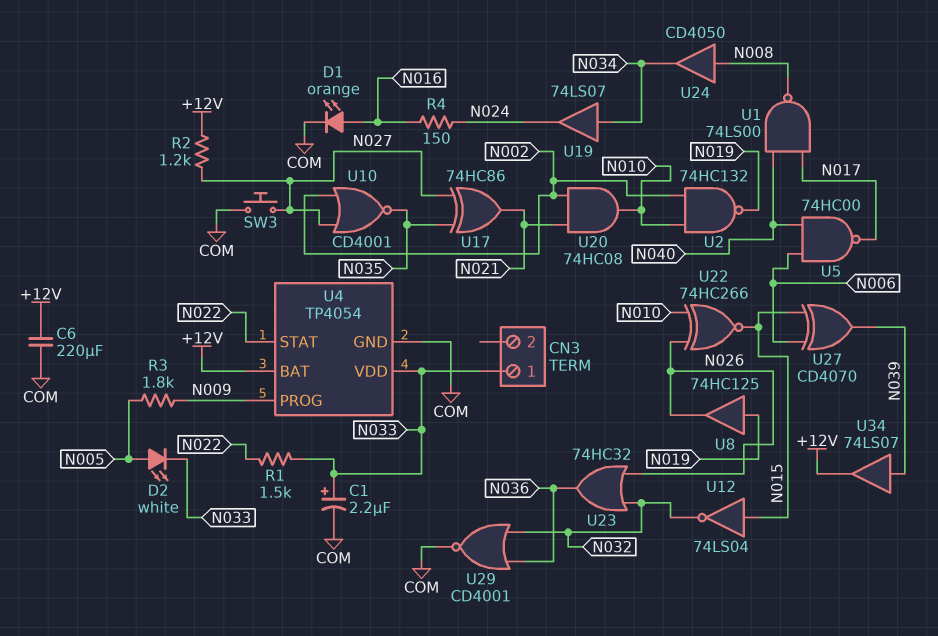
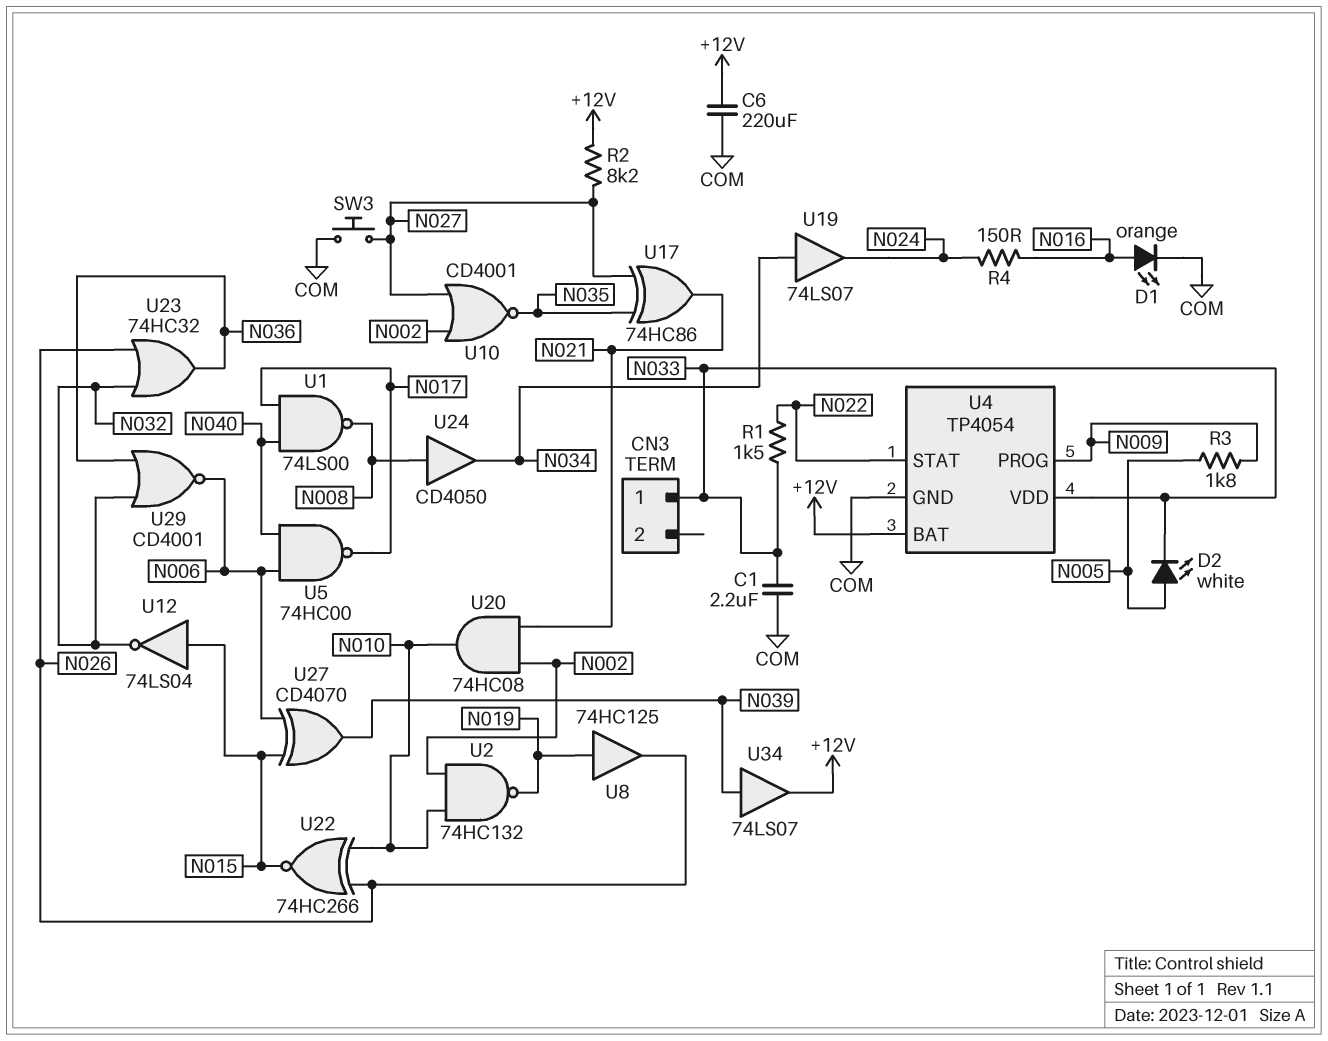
C1: 2.2uF (plus N033, minus COM) -> 2.2uF (COM, N033)
R2: 1.2k (+12V, N027) -> 8.2k (+12V, N027)
U29: NOR CD4001 (in N032, in N036, out COM) -> NOR CD4001 (in N032, in N036, out N006)

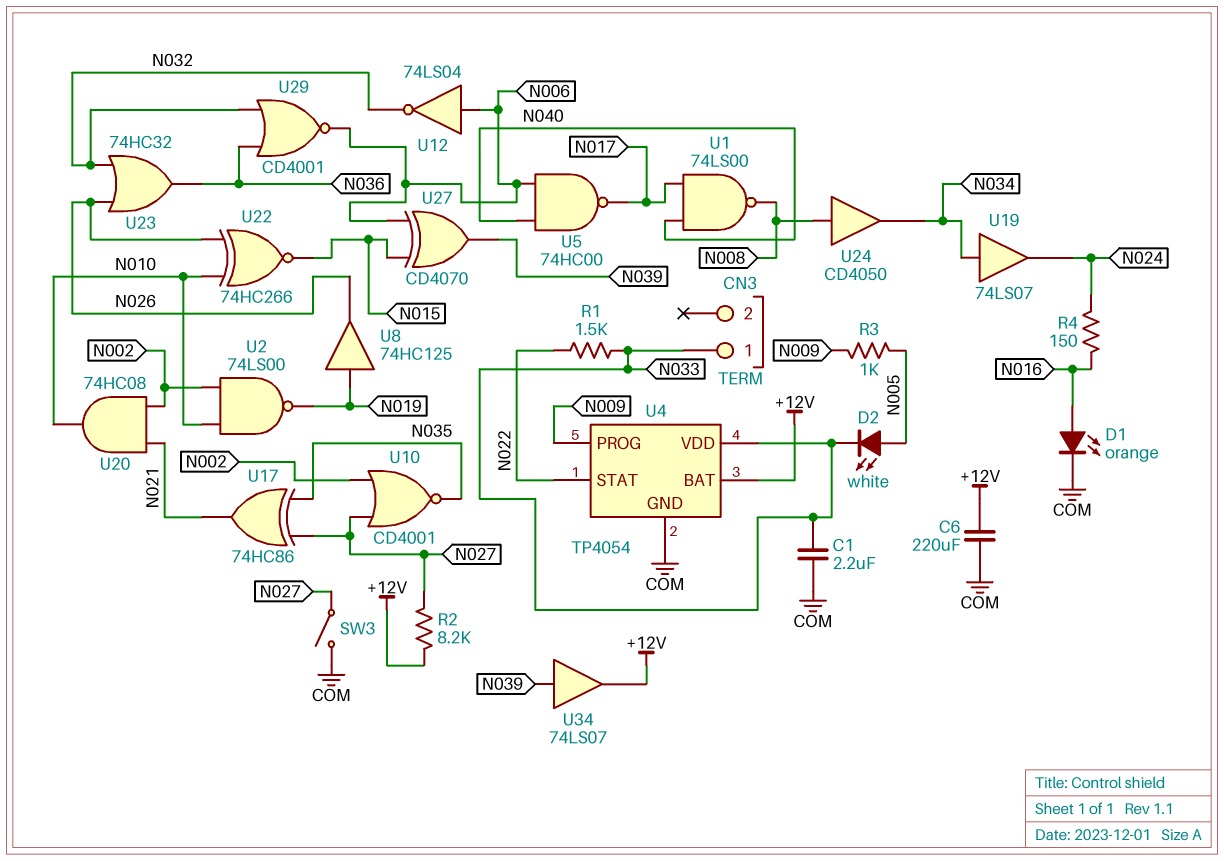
R3: 1.8k (N005, N009) -> 1k (N005, N009)
SW3: button (COM, N027) -> switch (COM, N027)
U2: NAND 74HC132 (in N002, in N010, out N019) -> NAND 74LS00 (in N002, in N010, out N019)
U12: NOT 74LS04 (in N015, out N032) -> NOT 74LS04 (in N006, out N032)

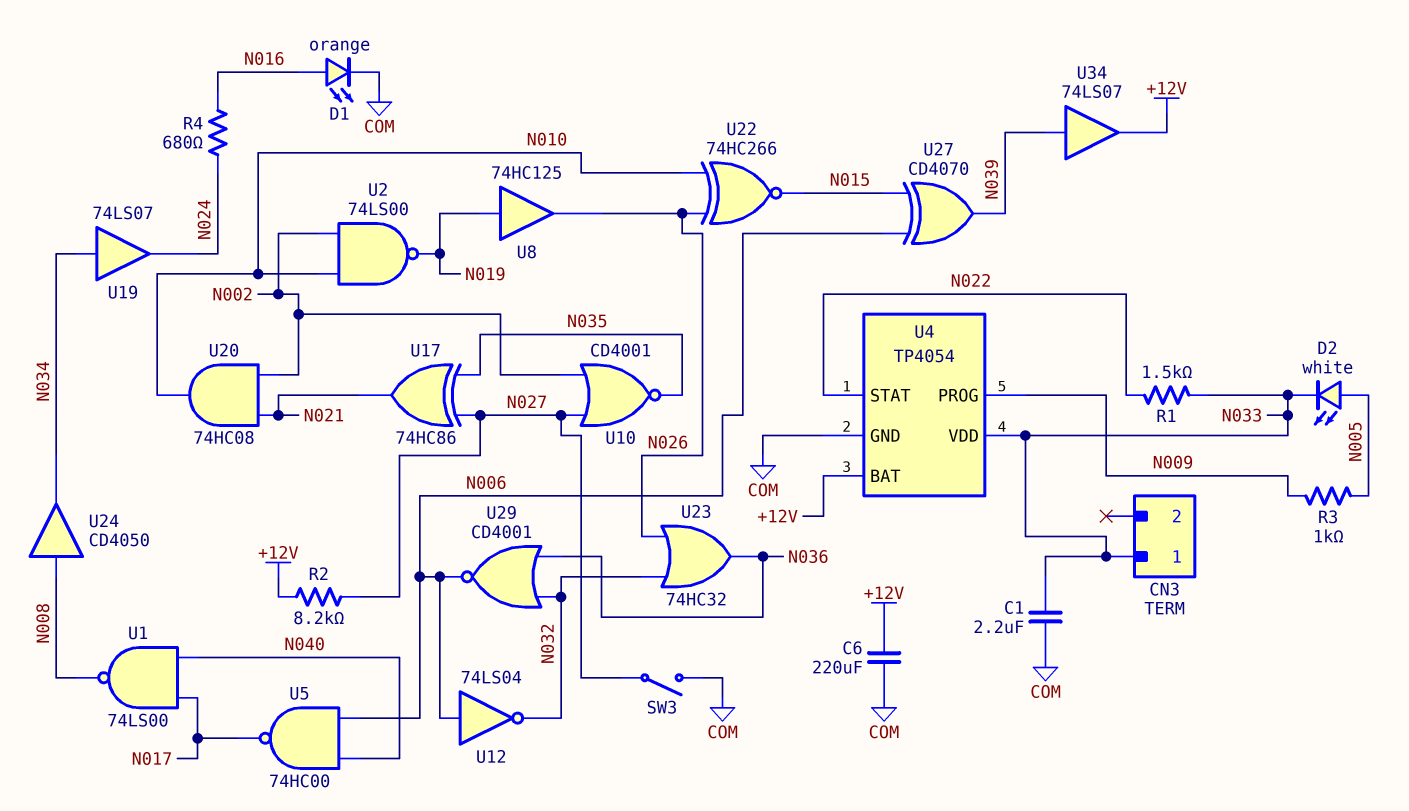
R4: 150 (N016, N024) -> 680 (N016, N024)

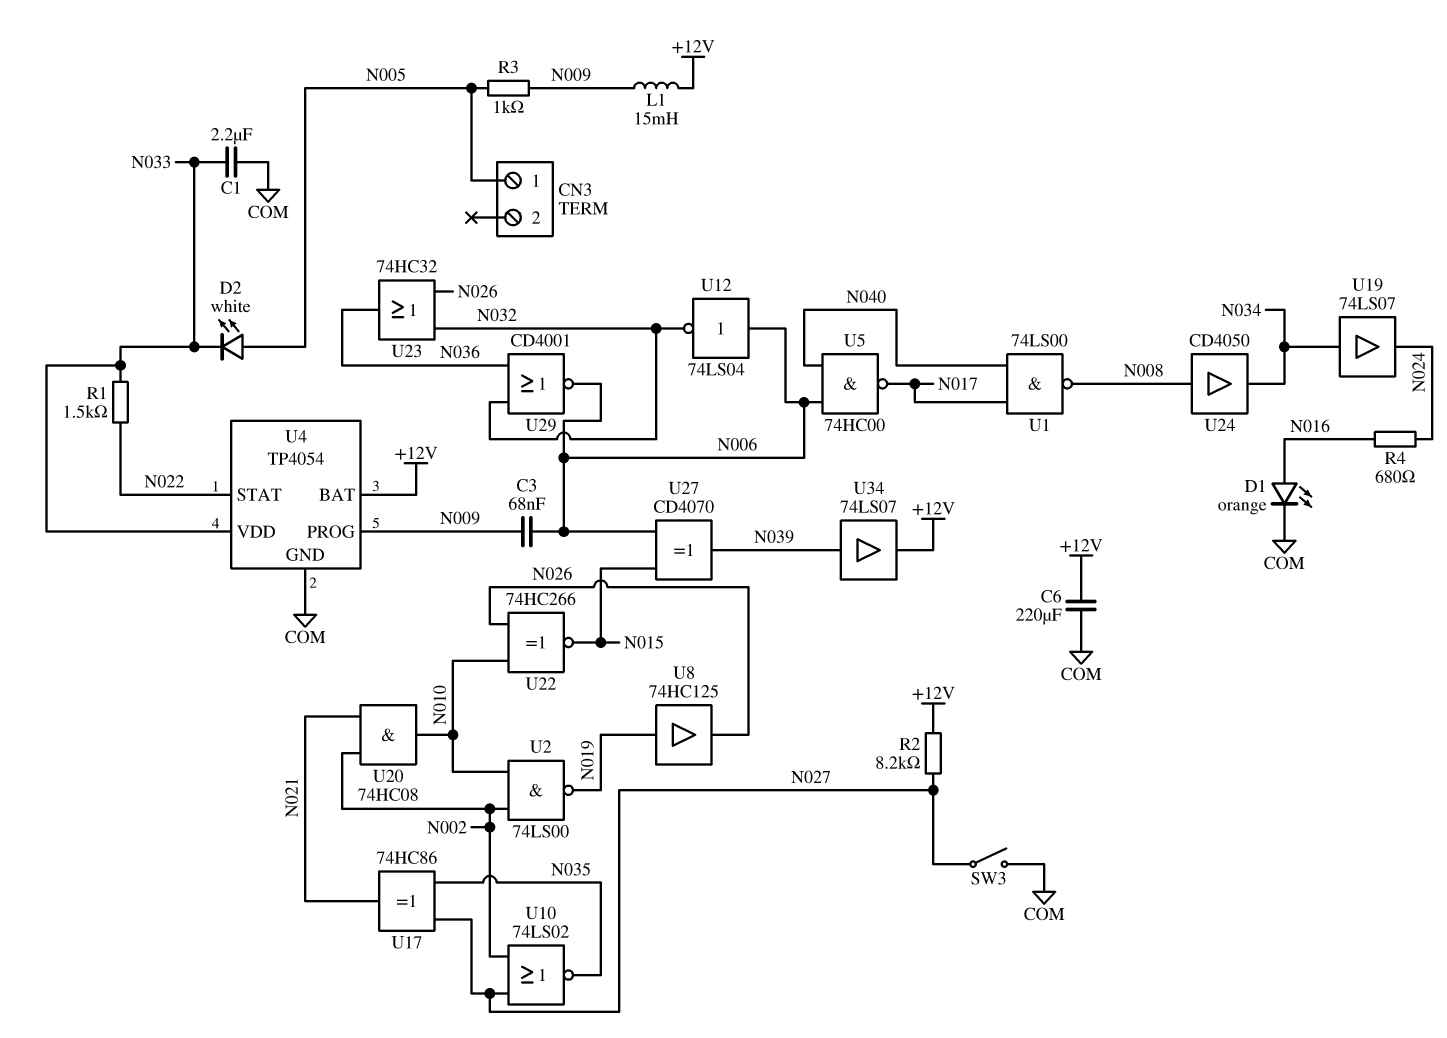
C3: none -> 68nF (N006, N009)
CN3 pin 1: N033 -> N005
L1: none -> 15mH (+12V, N009)
U10: NOR CD4001 (in N002, in N027, out N035) -> NOR 74LS02 (in N002, in N027, out N035)

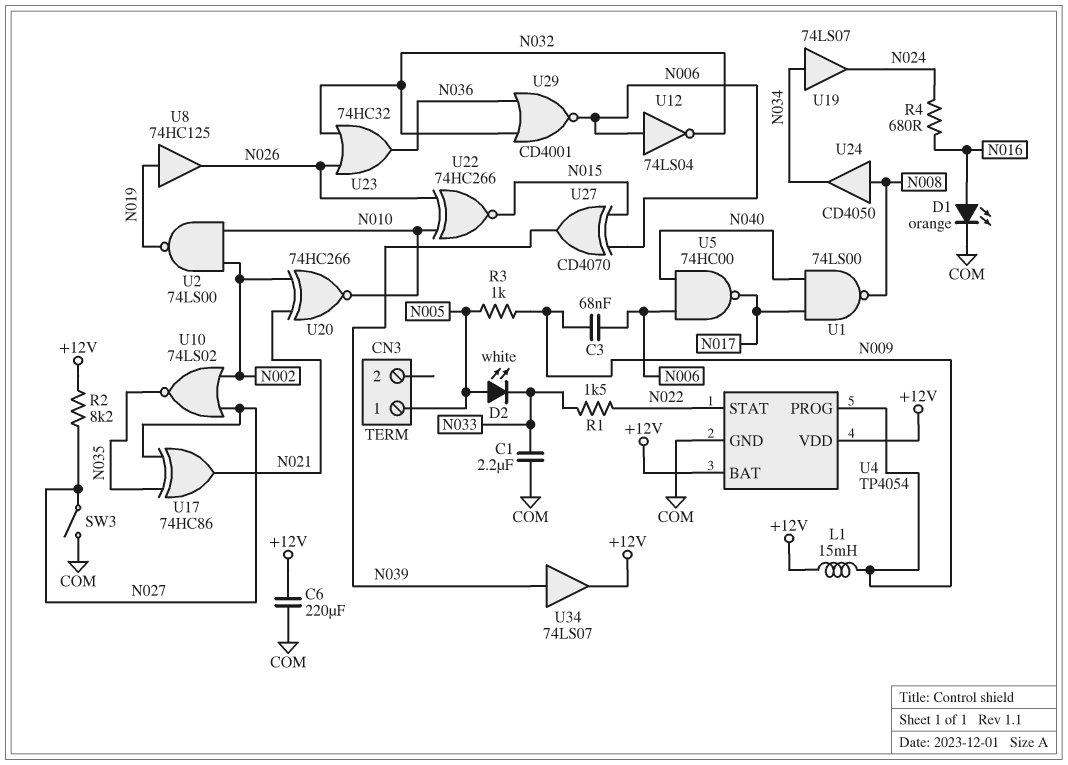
U4 pin VDD: N033 -> +12V
U20: AND 74HC08 (in N002, in N021, out N010) -> XNOR 74HC266 (in N002, in N021, out N010)

